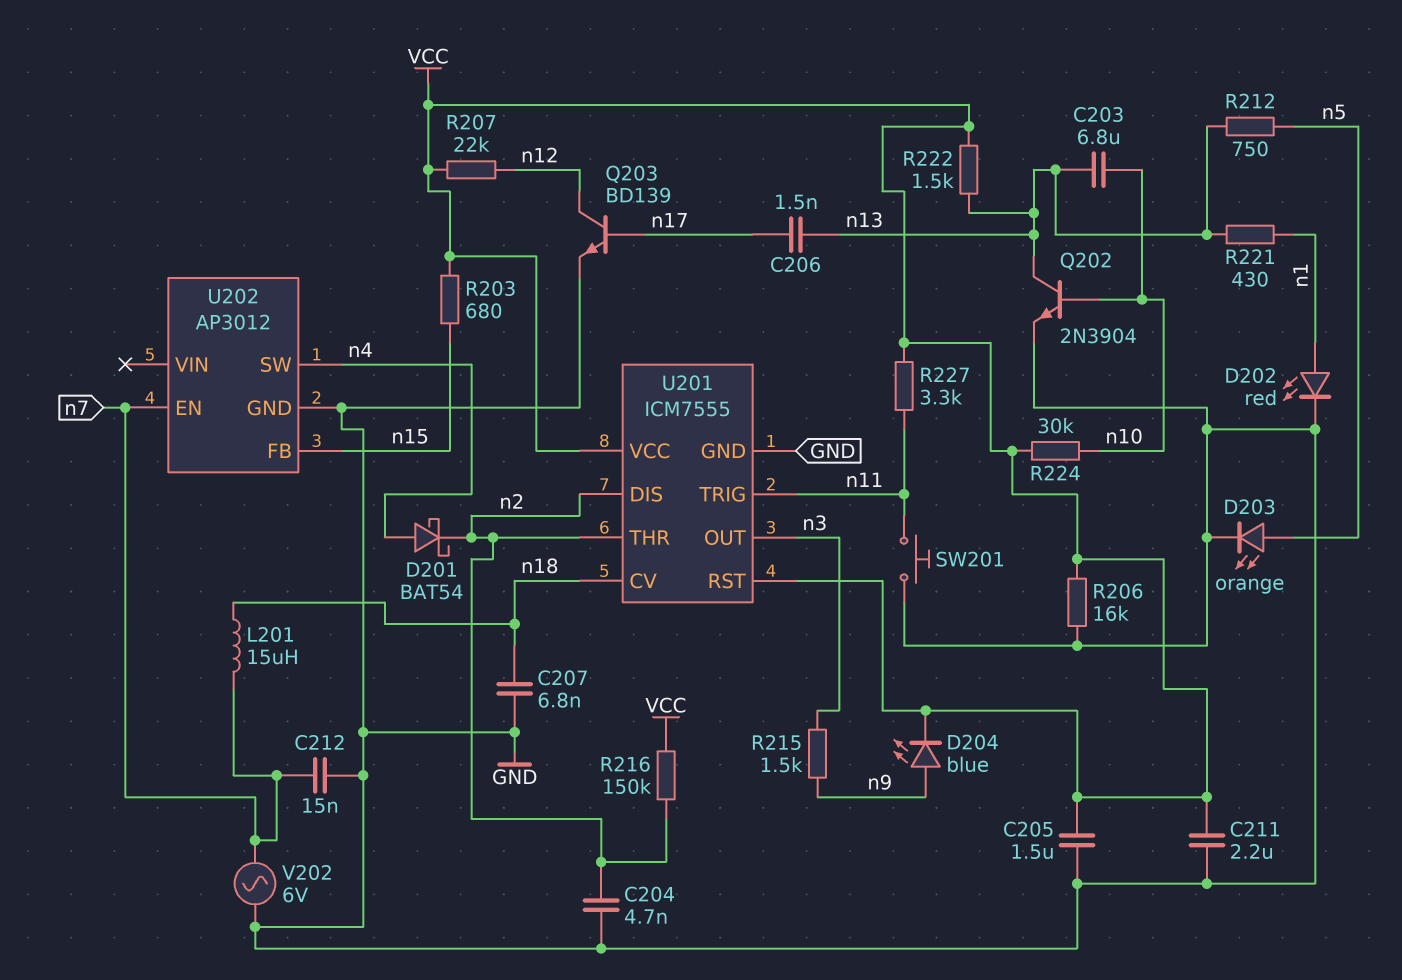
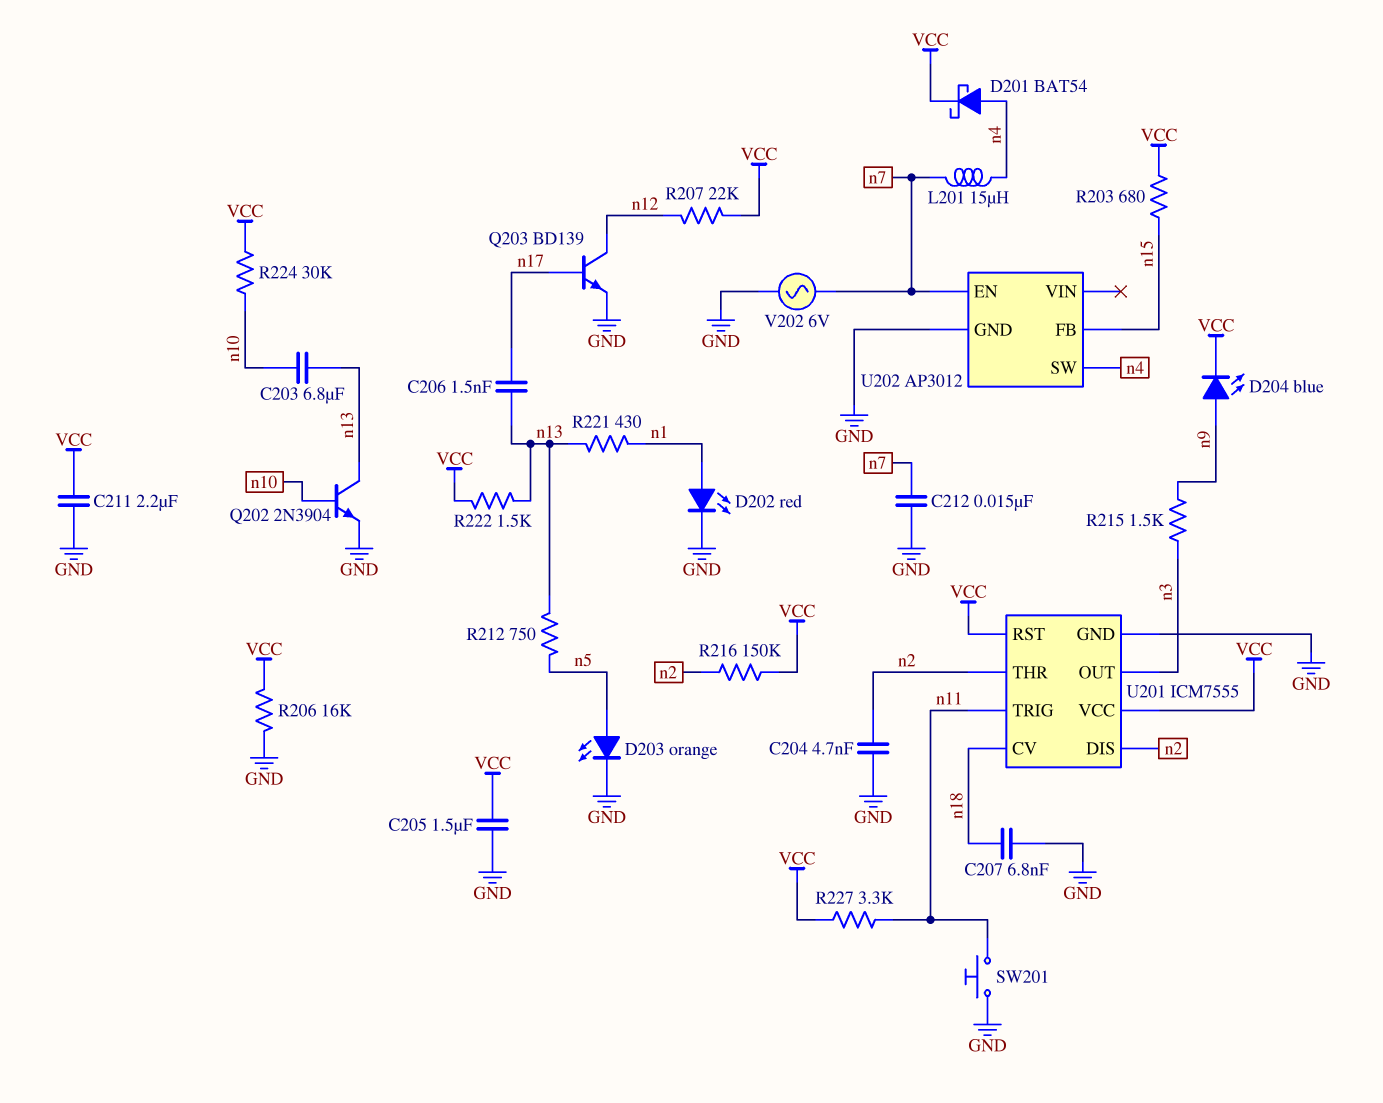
D201: schottky BAT54 (A n4, K n2) -> schottky BAT54 (A n4, K VCC)
L201: 15uH (n7, n18) -> 15uH (n4, n7)

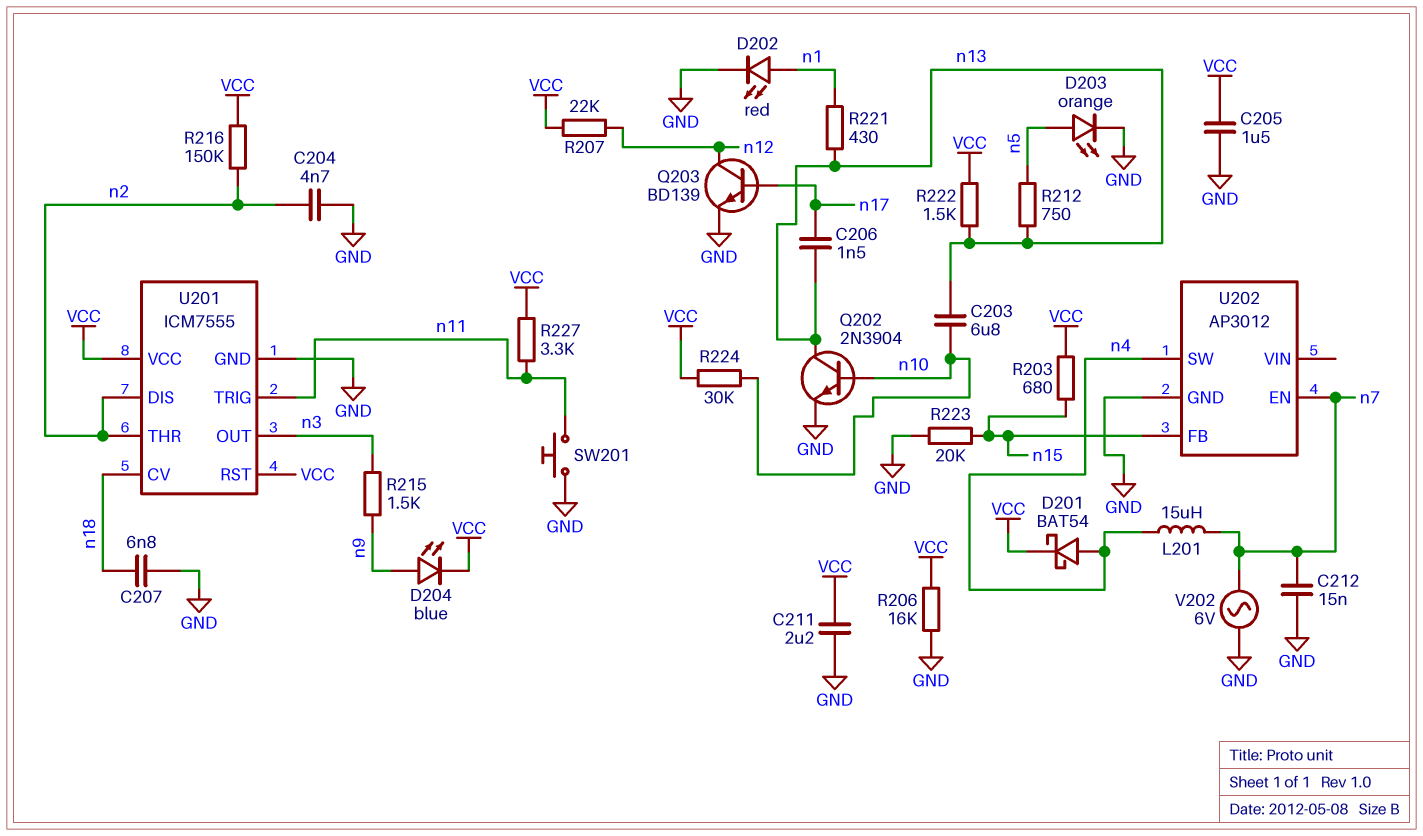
R223: none -> 20k (GND, n15)

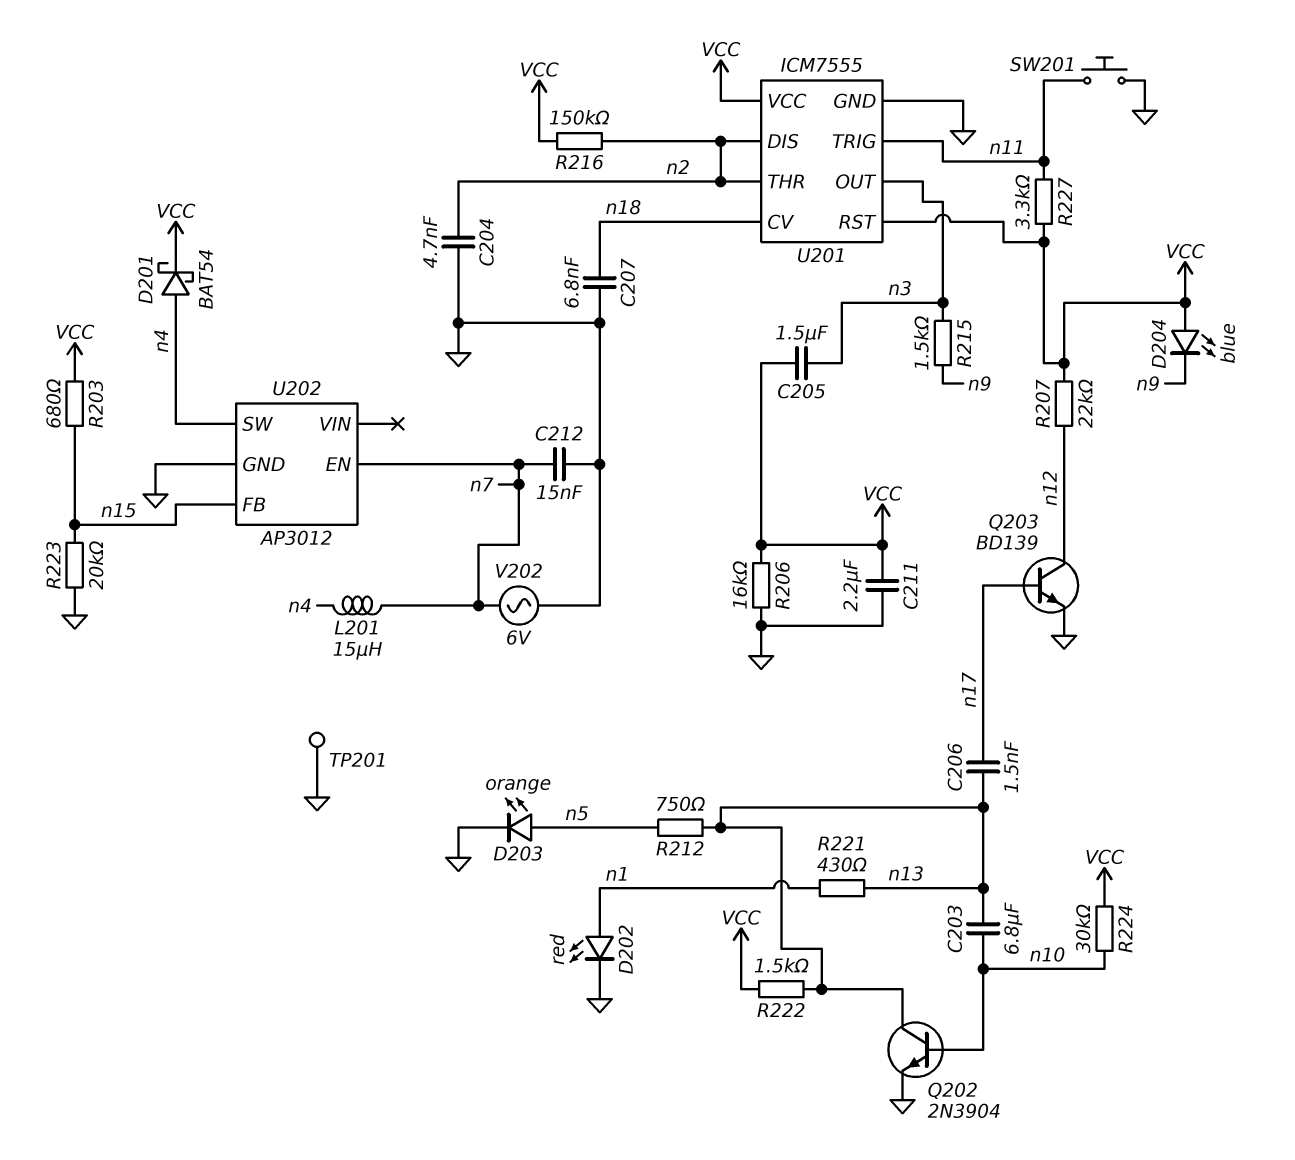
C205: 1.5uF (GND, VCC) -> 1.5uF (VCC, n3)
D204: LED blue (A n9, K VCC) -> LED blue (A VCC, K n9)
TP201: none -> test point (GND)

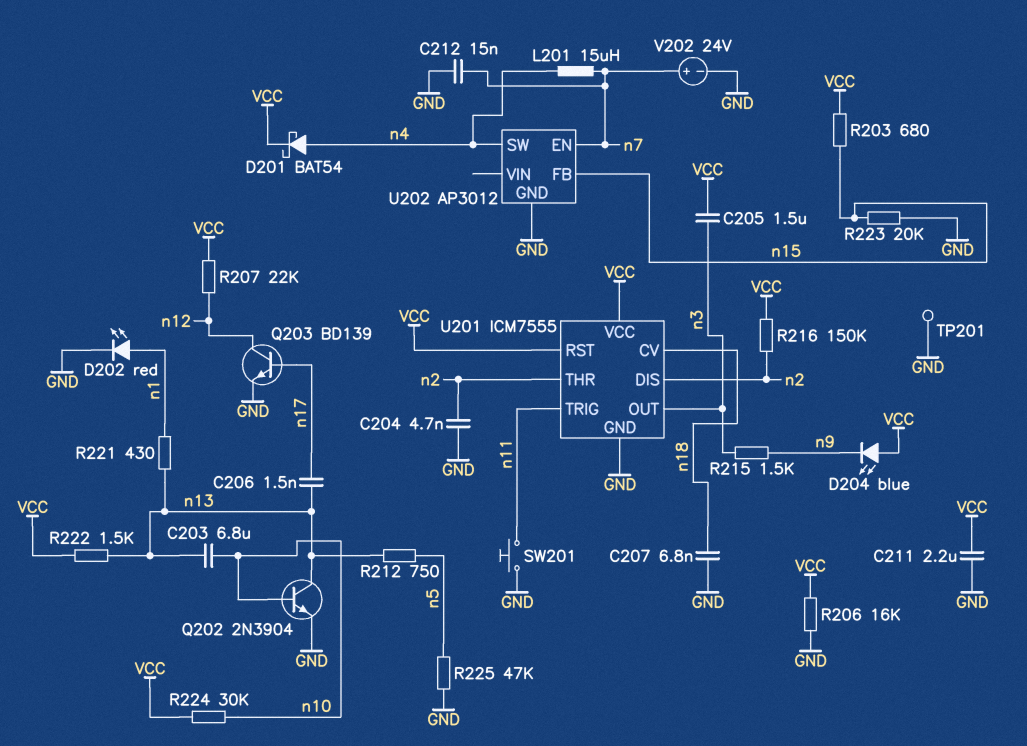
D203: LED orange (A n5, K GND) -> none
R225: none -> 47k (GND, n5)
R227: 3.3k (VCC, n11) -> none
V202: AC 6V (GND, n7) -> 24V (plus n7, minus GND)

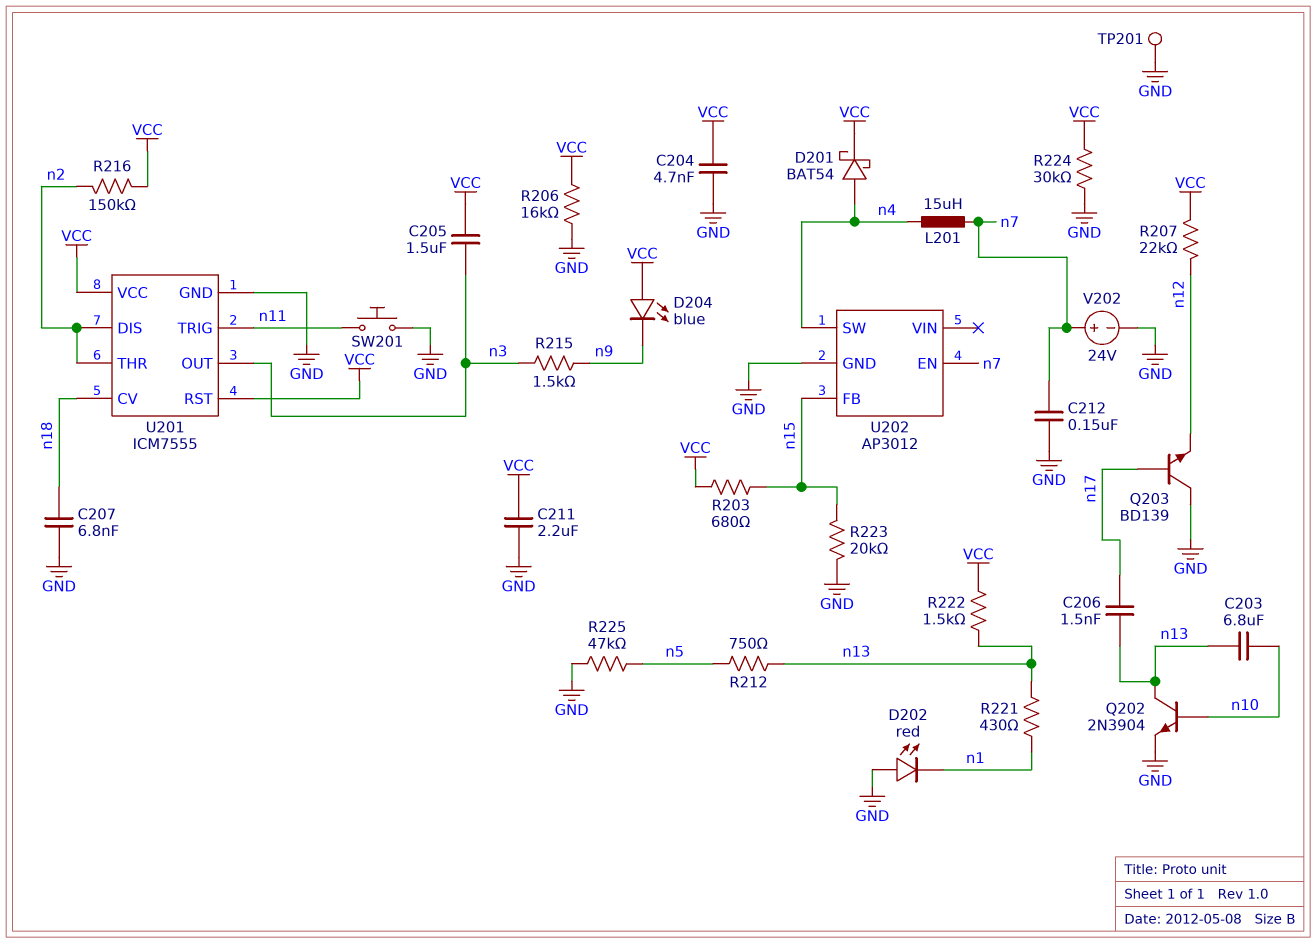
C204: 4.7nF (GND, n2) -> 4.7nF (GND, VCC)
C212: 15nF (GND, n7) -> 150nF (GND, n7)
D202: LED red (A n1, K GND) -> LED red (A GND, K n1)
Q203: NPN BD139 (B n17, C n12, E GND) -> NPN BD139 (B n17, C GND, E n12)
R224: 30k (VCC, n10) -> 30k (GND, VCC)

